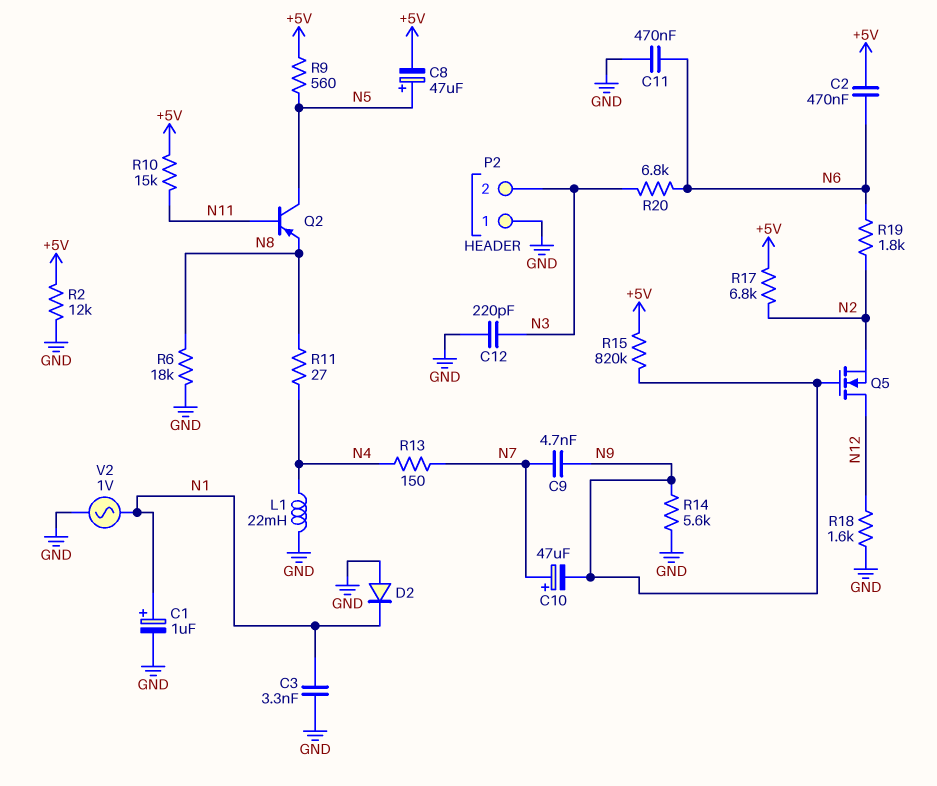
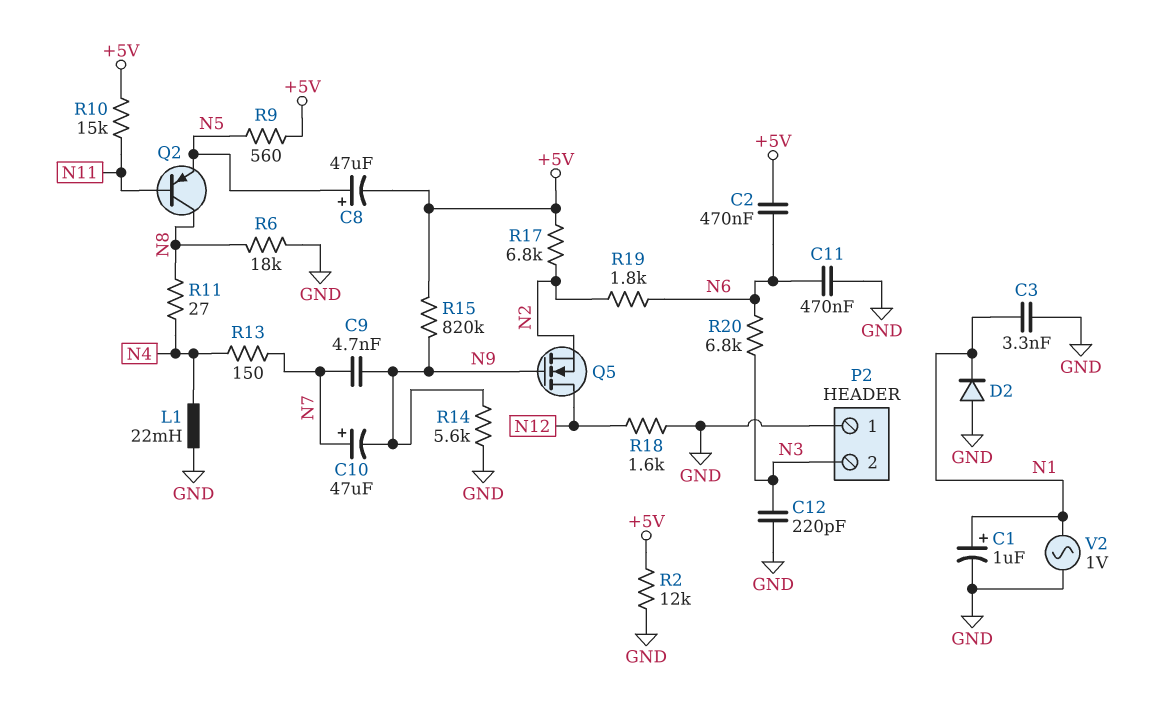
Q2: PNP (B N11, C N5, E N8) -> PNP (B N11, C N8, E N5)

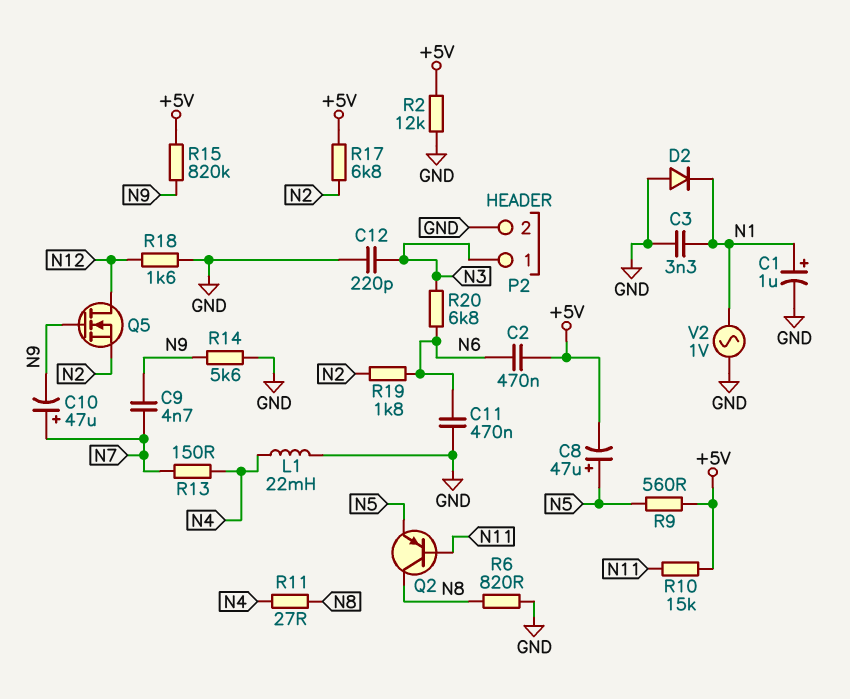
P2 pin 1: GND -> N3
P2 pin 2: N3 -> GND
R6: 18k (GND, N8) -> 820 (GND, N8)

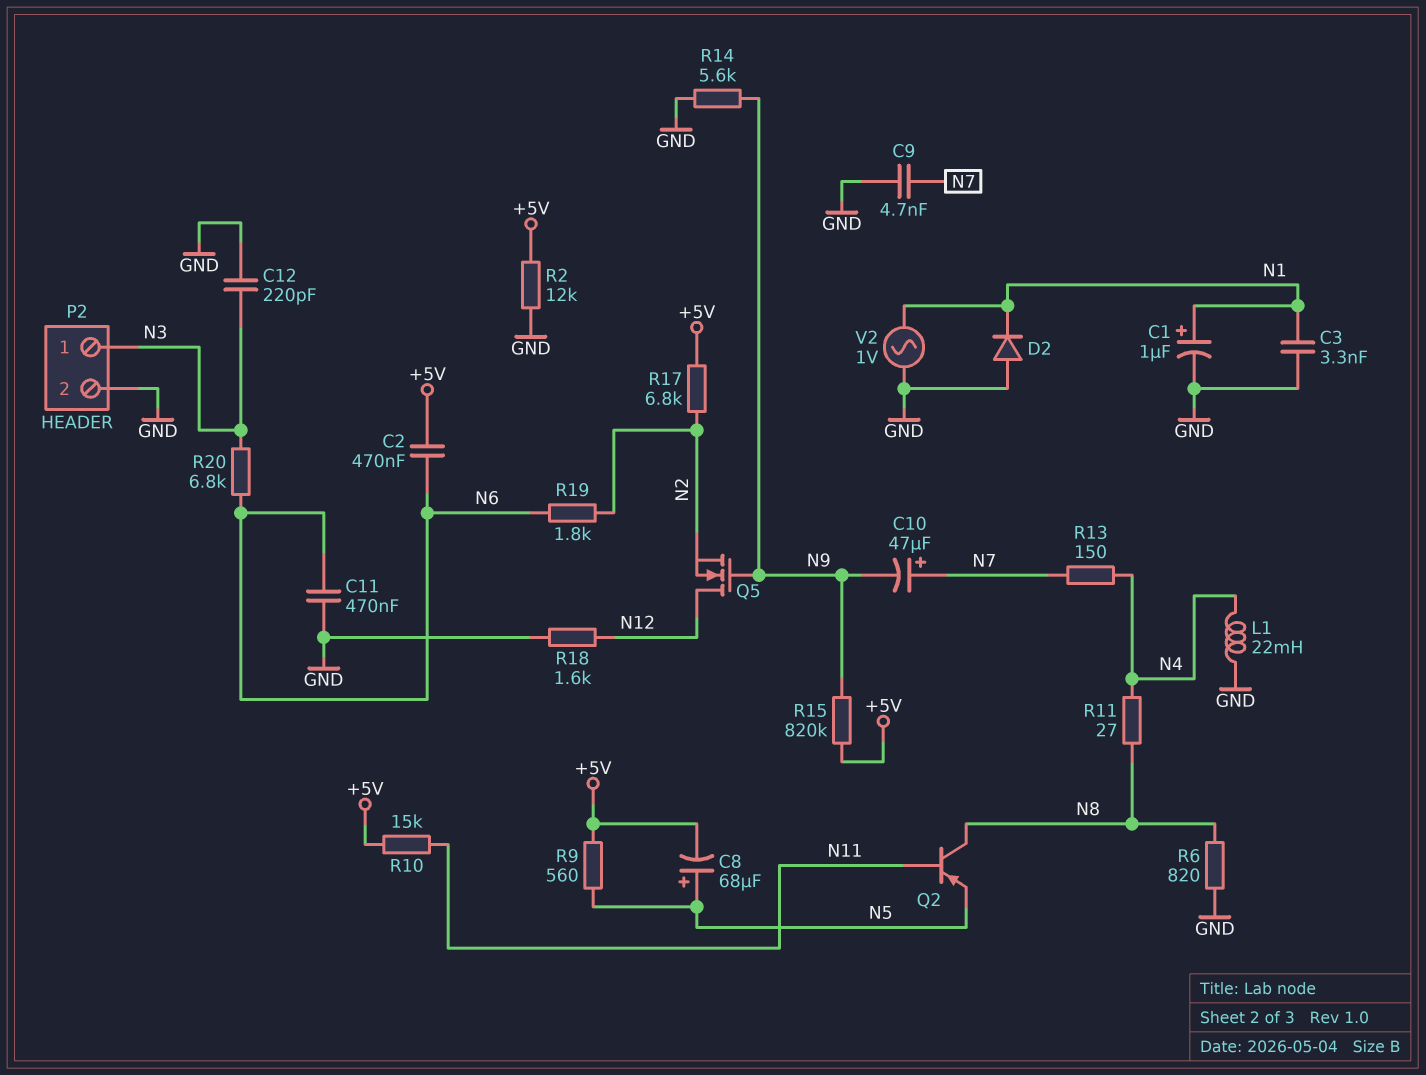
C8: 47uF (plus N5, minus +5V) -> 68uF (plus N5, minus +5V)
C9: 4.7nF (N7, N9) -> 4.7nF (GND, N7)

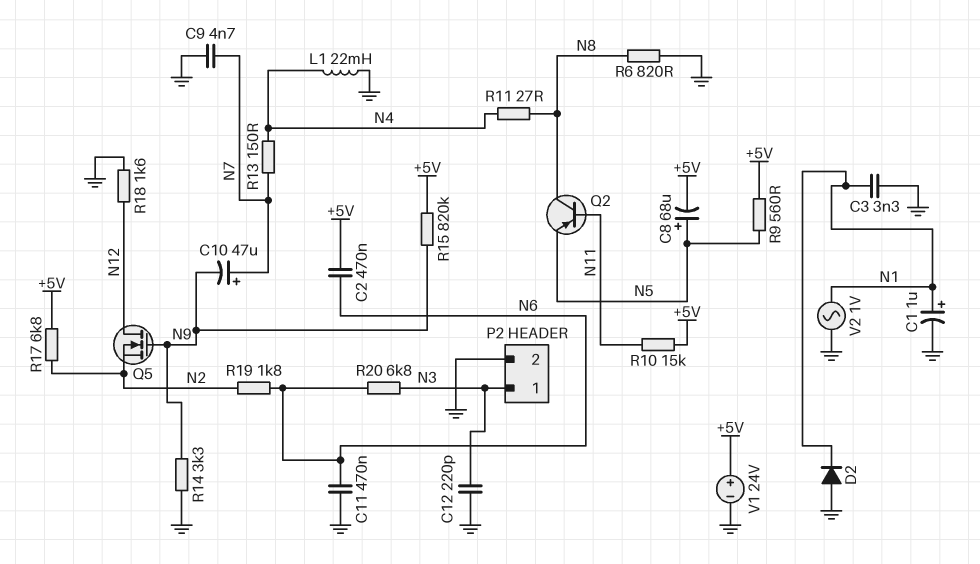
R2: 12k (+5V, GND) -> none
R14: 5.6k (GND, N9) -> 3.3k (GND, N9)
V1: none -> 24V (plus +5V, minus GND)

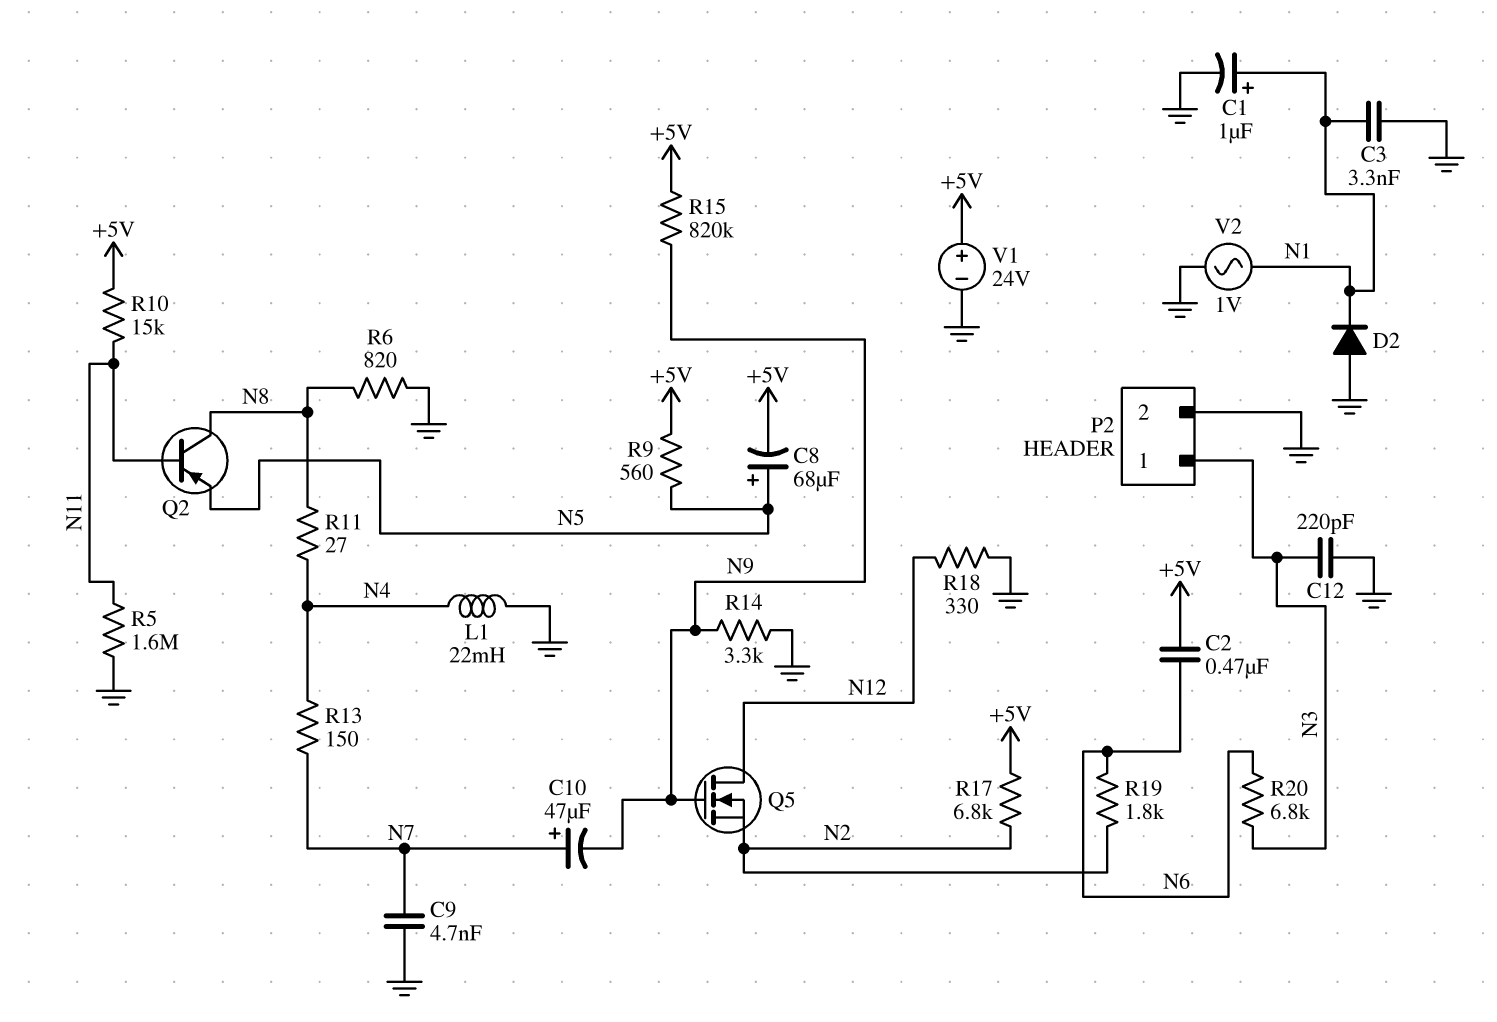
C11: 470nF (GND, N6) -> none
R5: none -> 1.6M (GND, N11)
R18: 1.6k (GND, N12) -> 330 (GND, N12)

